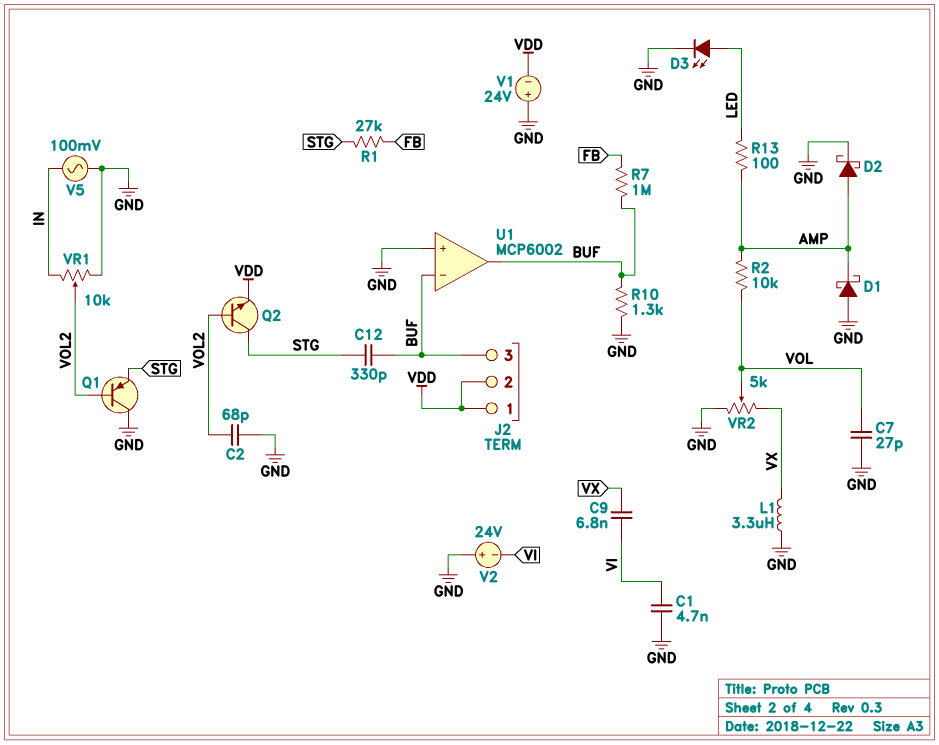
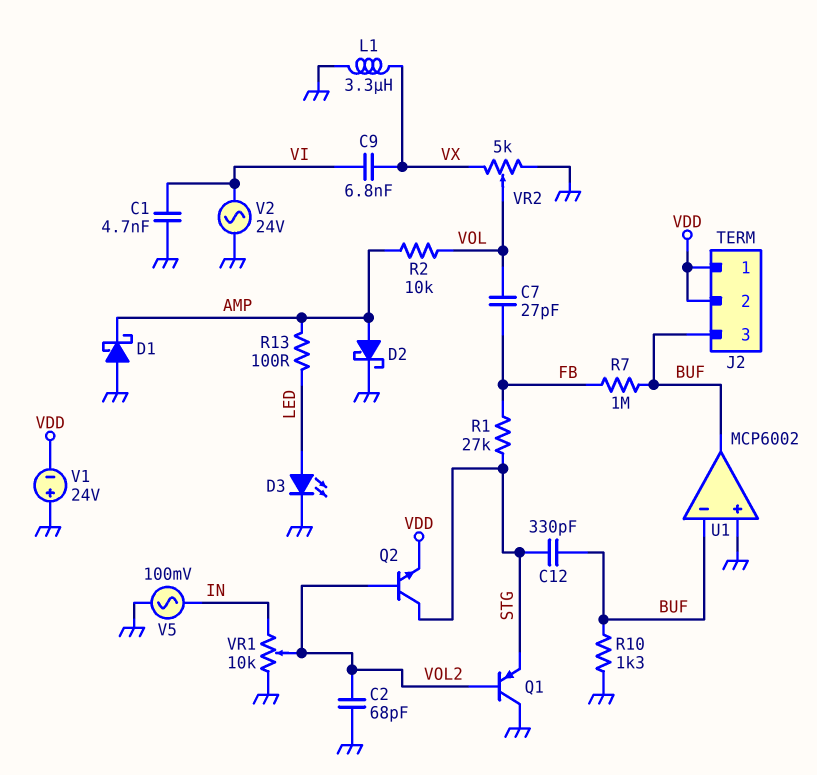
C7: 27pF (GND, VOL) -> 27pF (FB, VOL)
V2: 24V (plus GND, minus VI) -> AC 24V (GND, VI)

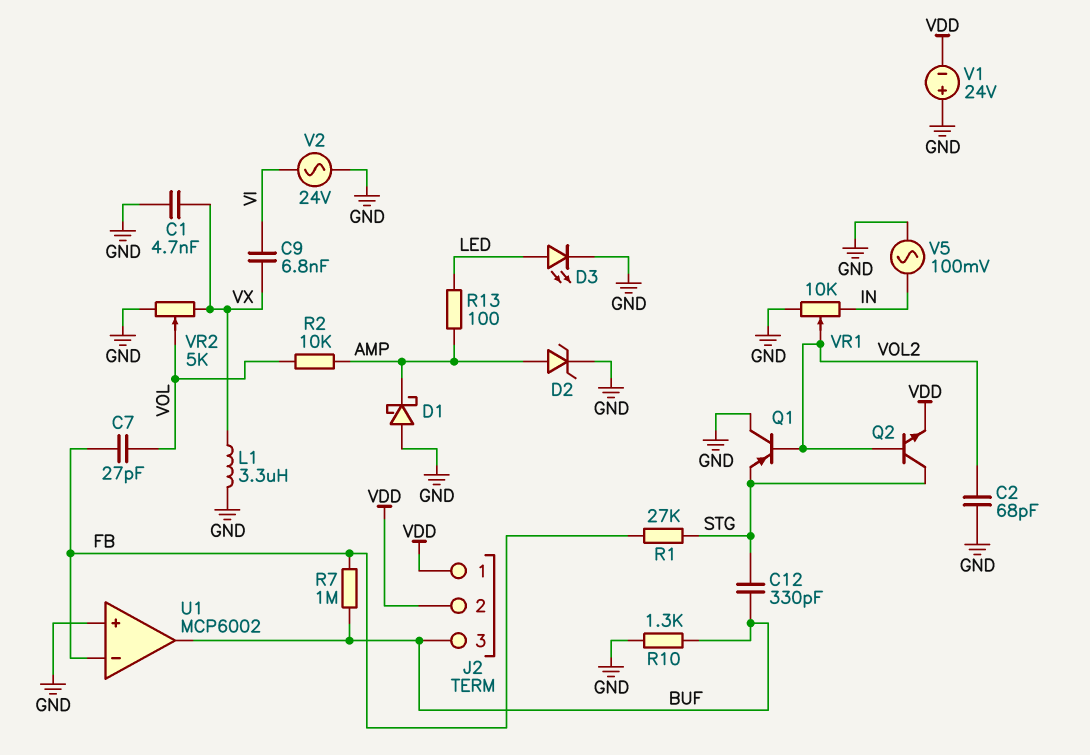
C1: 4.7nF (GND, VI) -> 4.7nF (GND, VX)
D2: schottky (A AMP, K GND) -> zener (A AMP, K GND)
U1 pin in-: BUF -> FB

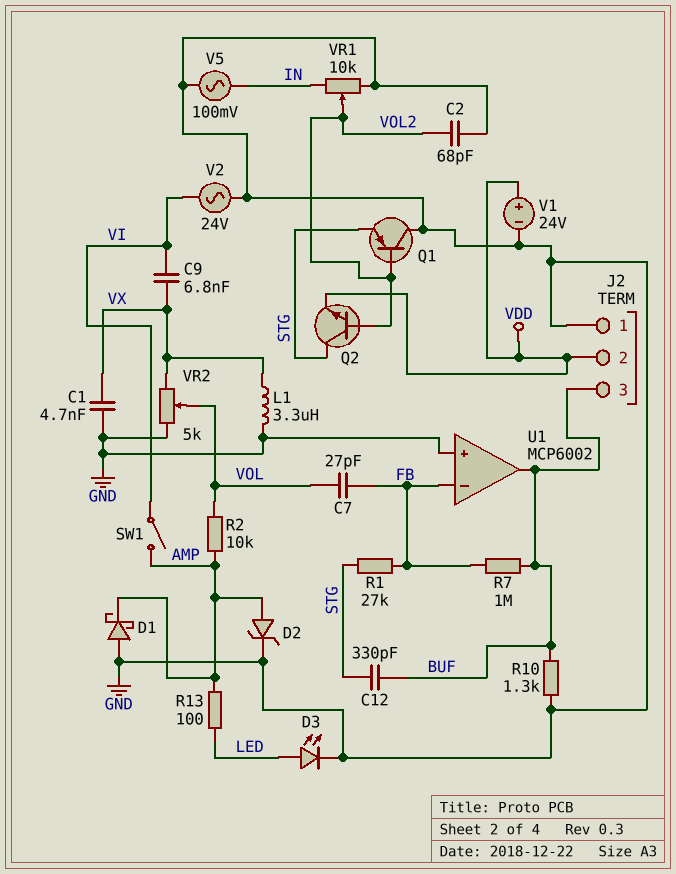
J2 pin 1: VDD -> GND
SW1: none -> switch (AMP, VI)
V1: 24V (plus GND, minus VDD) -> 24V (plus VDD, minus GND)

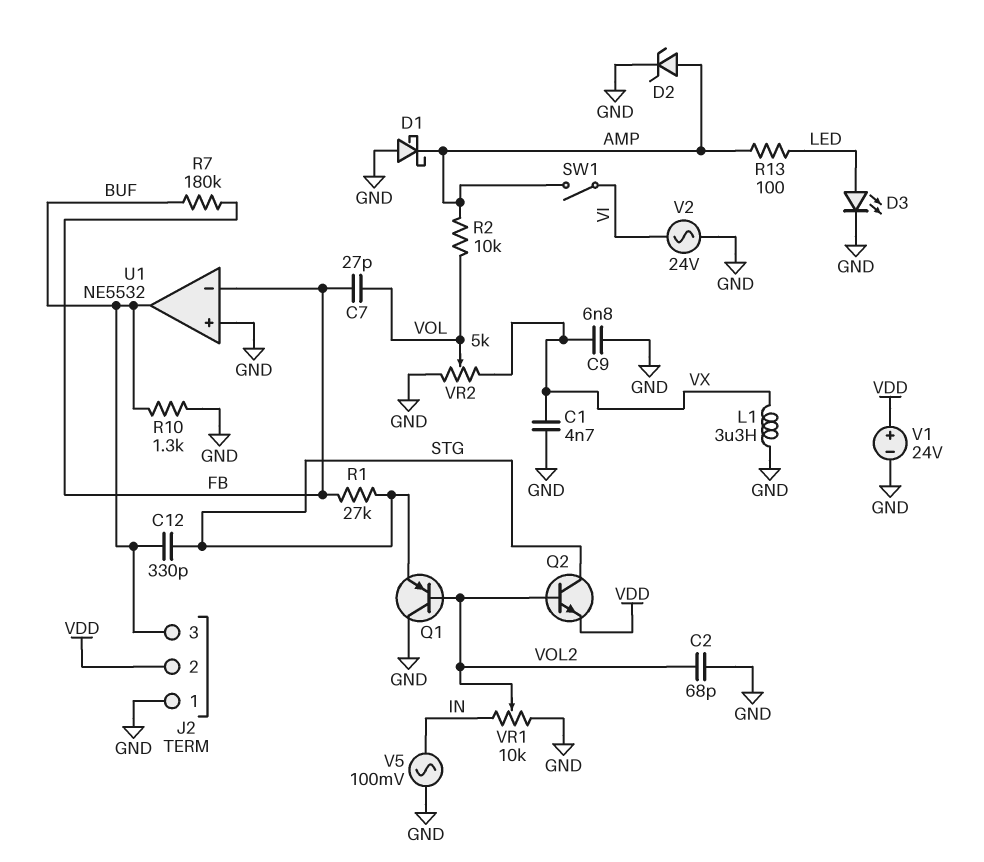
C9: 6.8nF (VI, VX) -> 6.8nF (GND, VX)
R7: 1M (BUF, FB) -> 180k (BUF, FB)
U1: MCP6002 -> NE5532

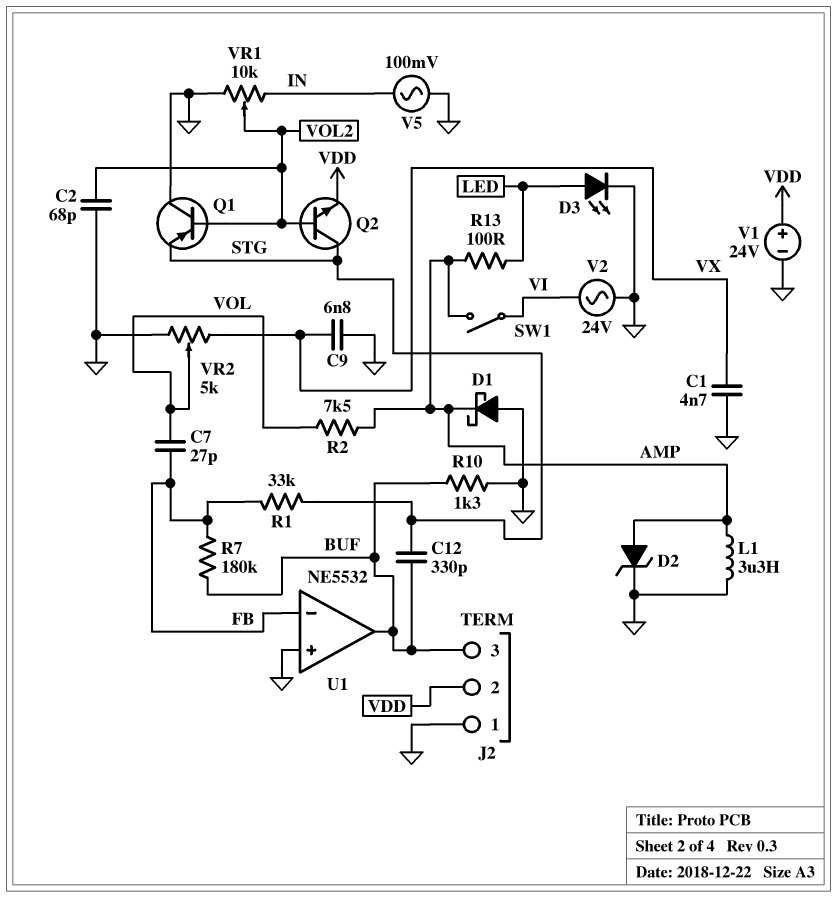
L1: 3.3uH (GND, VX) -> 3.3uH (AMP, GND)
R1: 27k (FB, STG) -> 33k (FB, STG)
R2: 10k (AMP, VOL) -> 7.5k (AMP, VOL)

